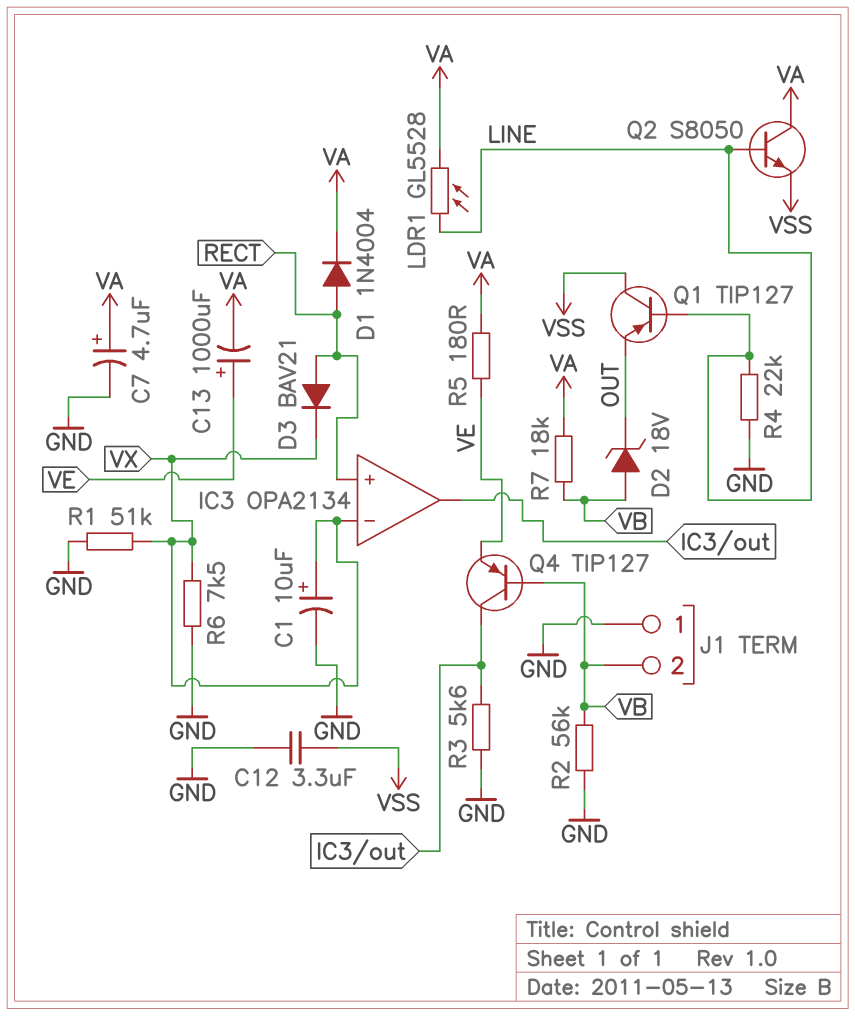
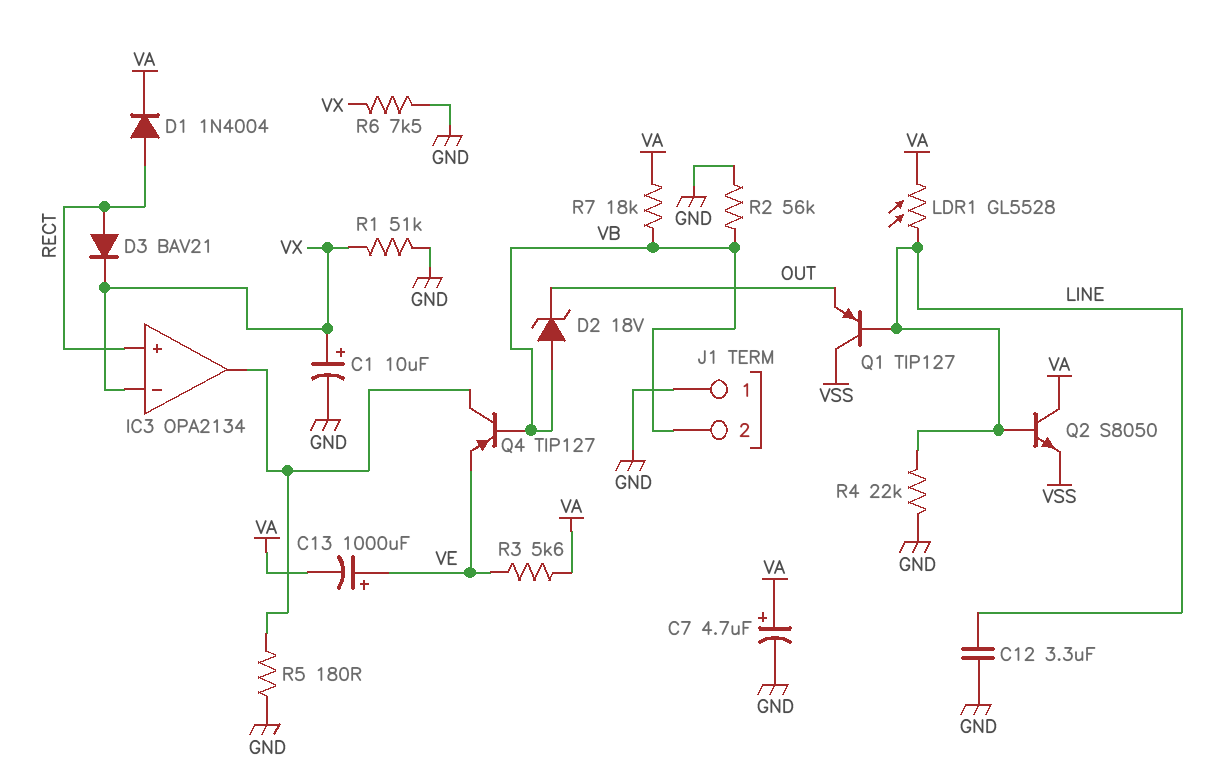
C12: 3.3uF (GND, VSS) -> 3.3uF (GND, LINE)
R3: 5.6k (GND, IC3/out) -> 5.6k (VA, VE)
R5: 180 (VA, VE) -> 180 (GND, IC3/out)

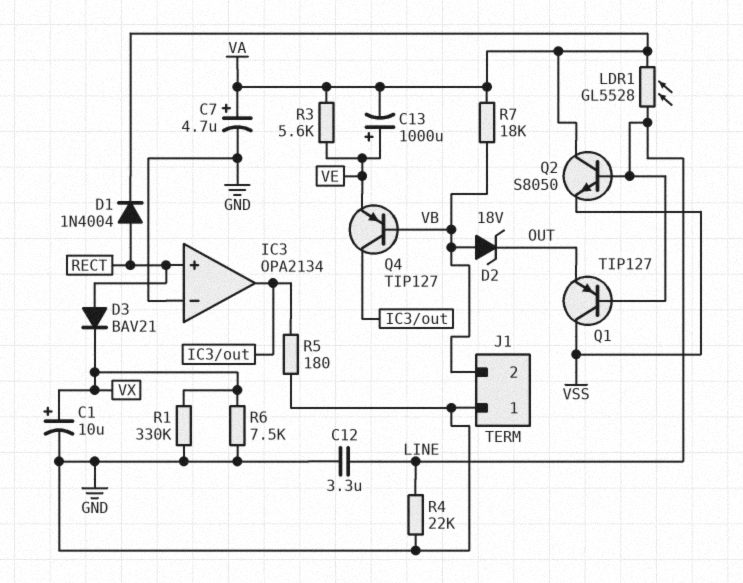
IC3 pin in-: VX -> GND
R1: 51k (GND, VX) -> 330k (GND, VX)
R2: 56k (GND, VB) -> none

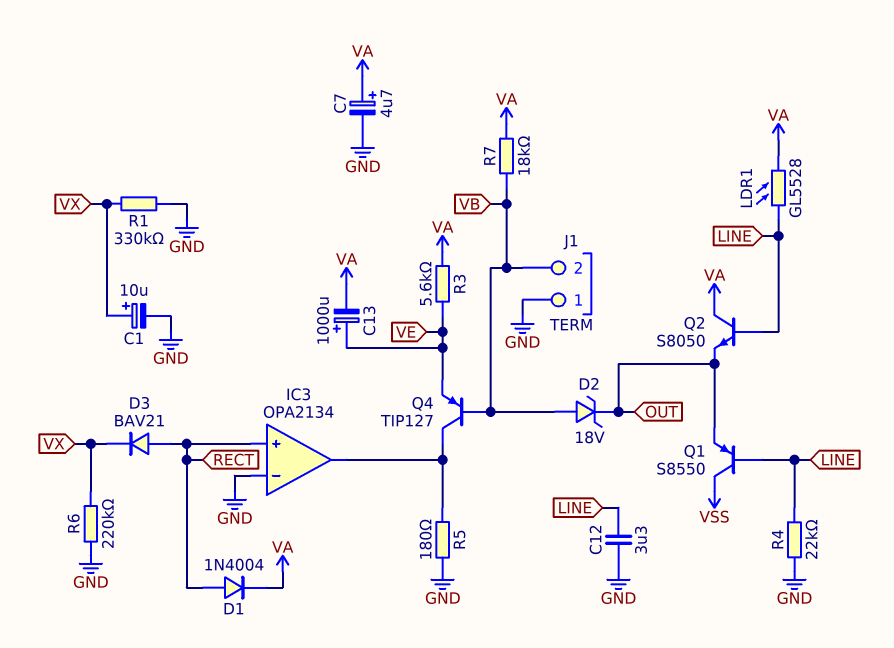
Q1: PNP TIP127 (B LINE, C VSS, E OUT) -> PNP S8550 (B LINE, C VSS, E OUT)
Q2: NPN S8050 (B LINE, C VA, E VSS) -> NPN S8050 (B LINE, C VA, E OUT)
R6: 7.5k (GND, VX) -> 220k (GND, VX)

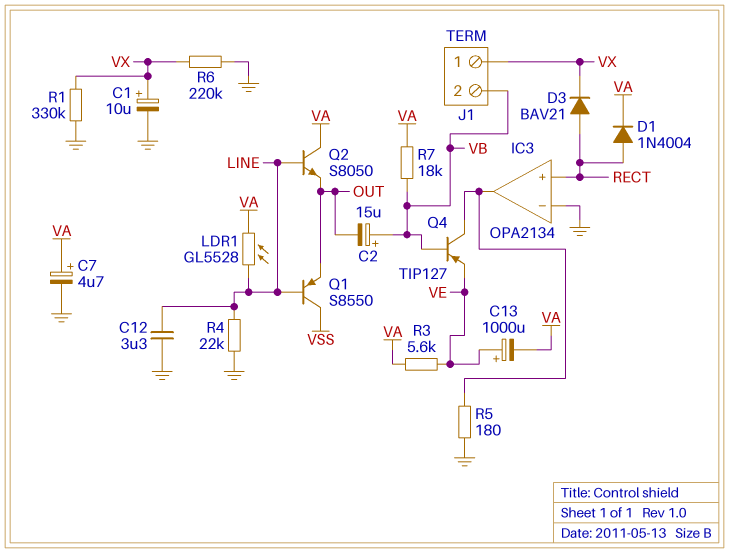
C2: none -> 15uF (plus VB, minus OUT)
D2: zener 18V (A VB, K OUT) -> none
J1 pin 1: GND -> VX

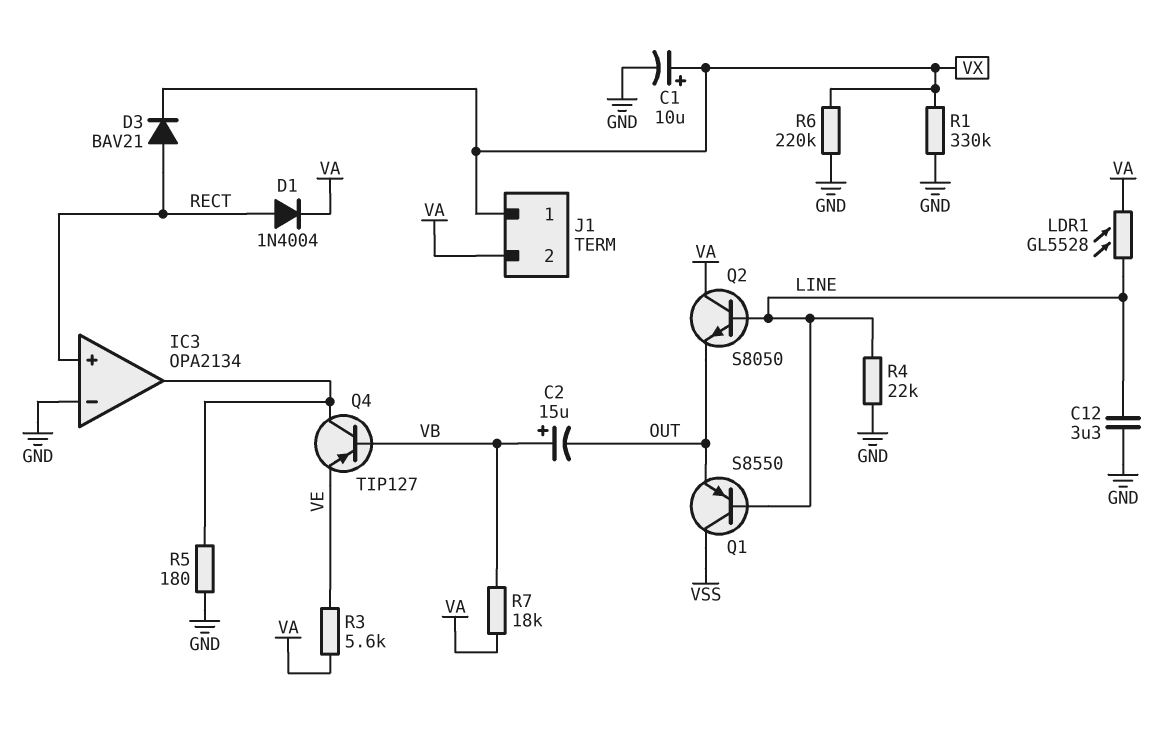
C7: 4.7uF (plus VA, minus GND) -> none
C13: 1000uF (plus VE, minus VA) -> none
J1 pin 2: VB -> VA

